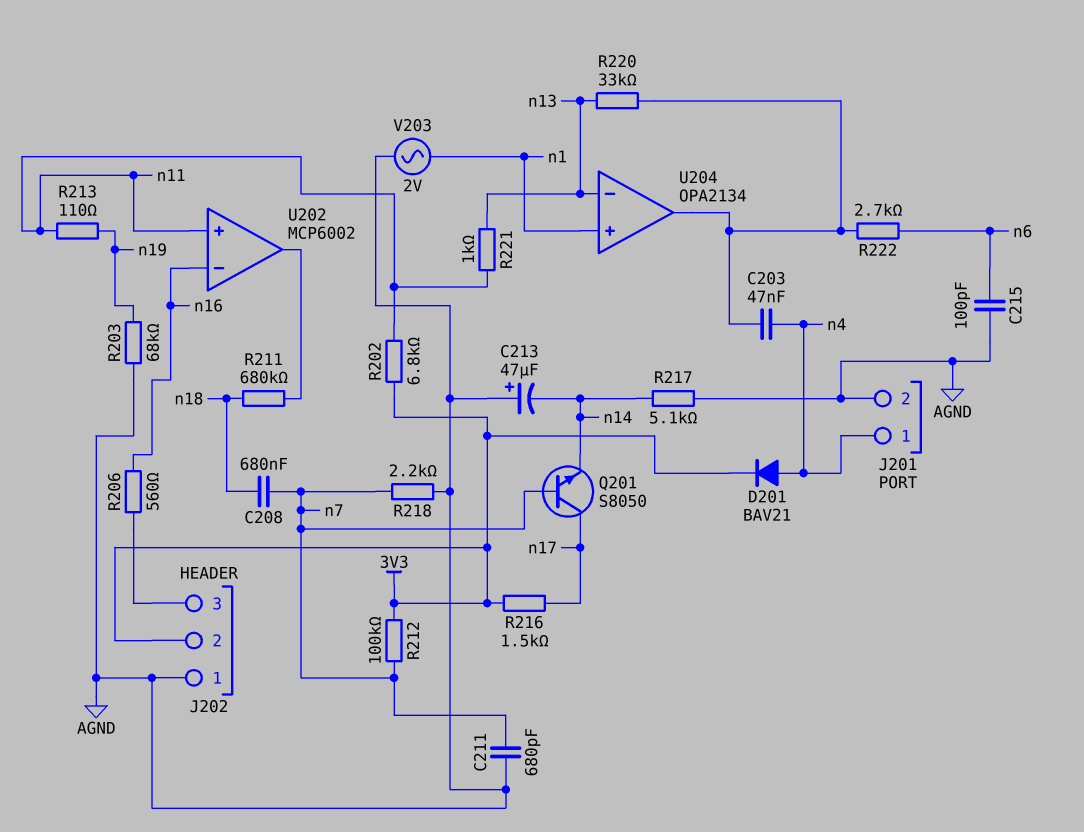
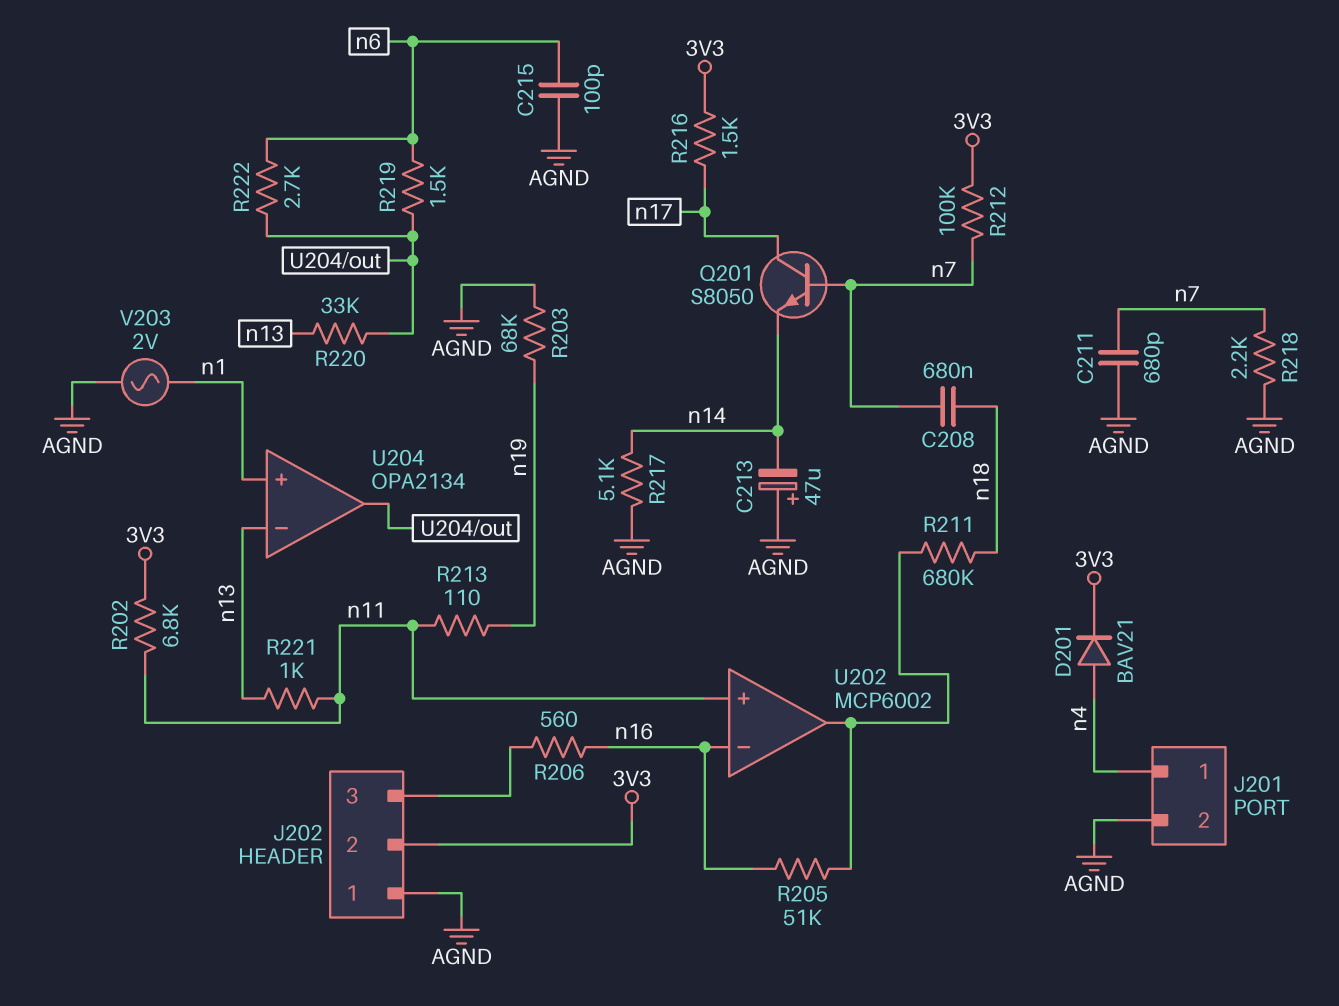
C203: 47nF (U204/out, n4) -> none
R205: none -> 51k (U202/out, n16)
R219: none -> 1.5k (U204/out, n6)

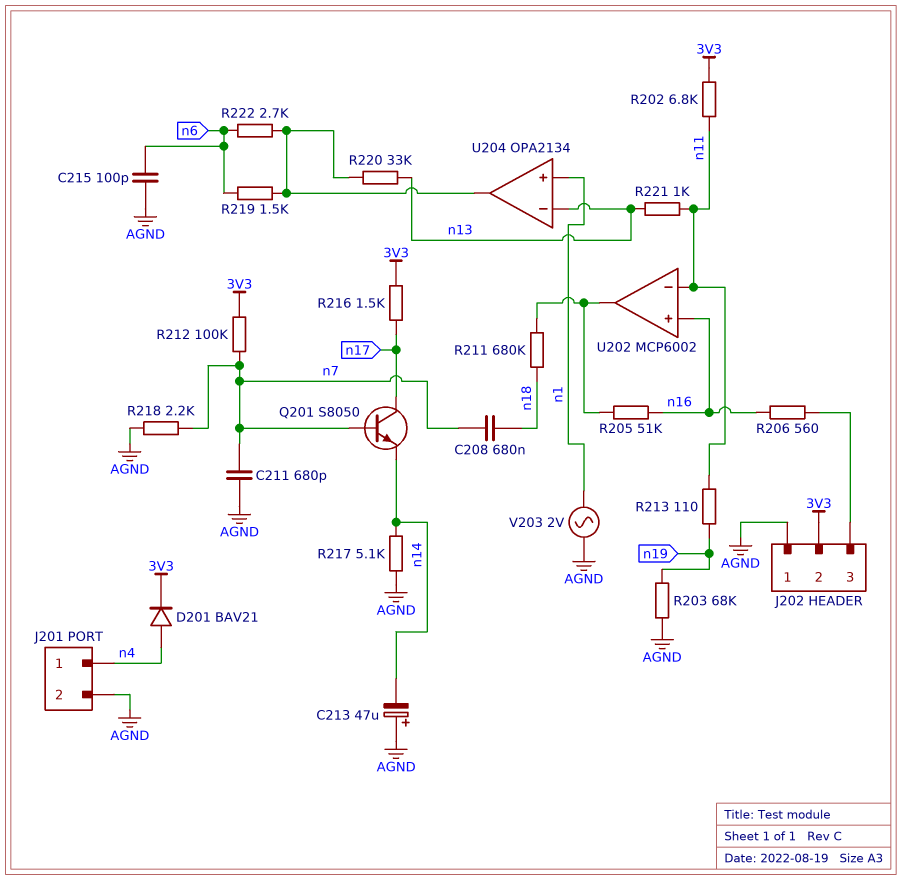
U202 pin in+: n11 -> n16
U202 pin in-: n16 -> n11

